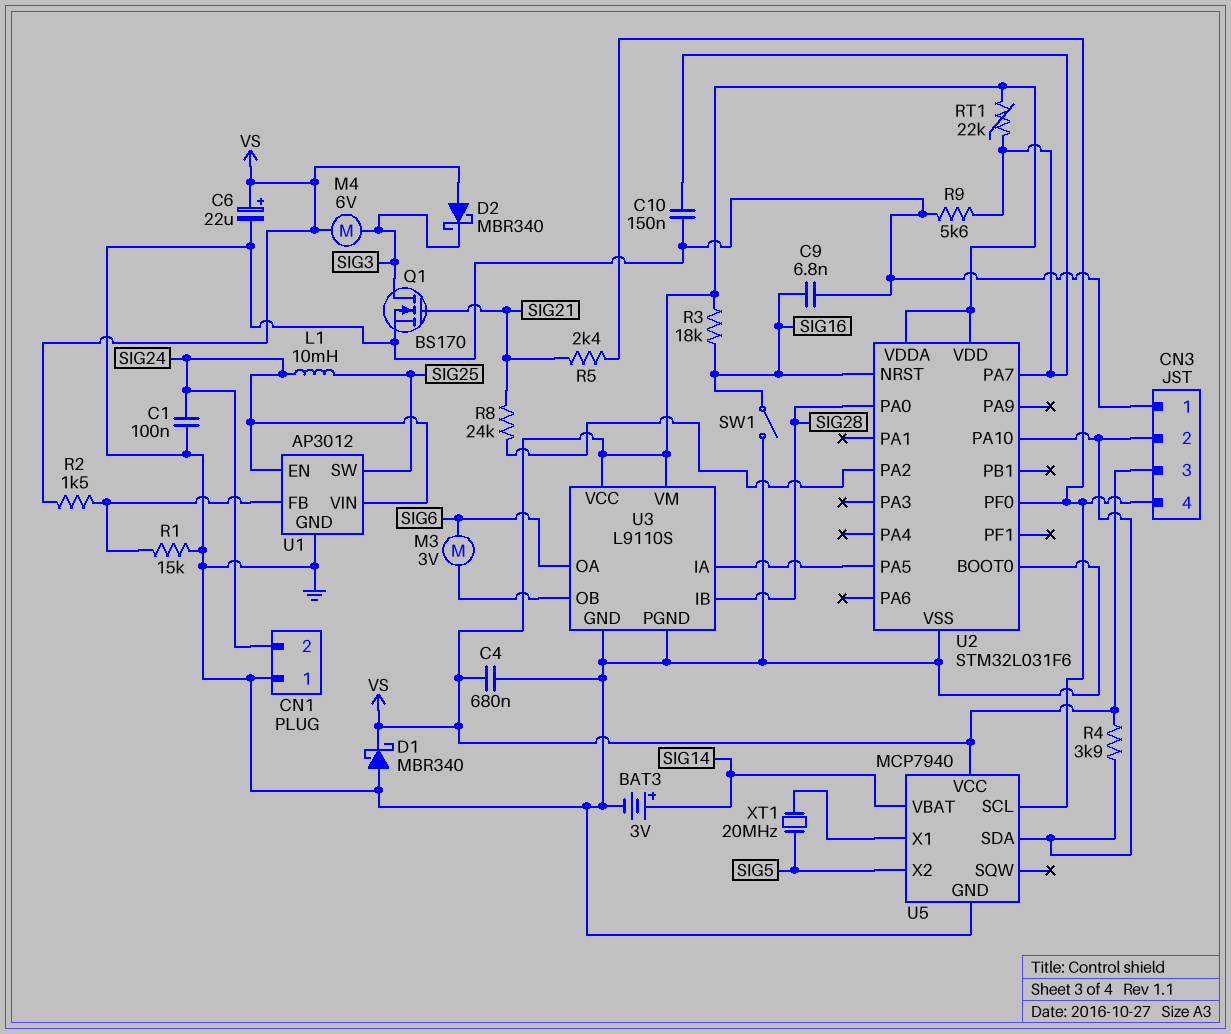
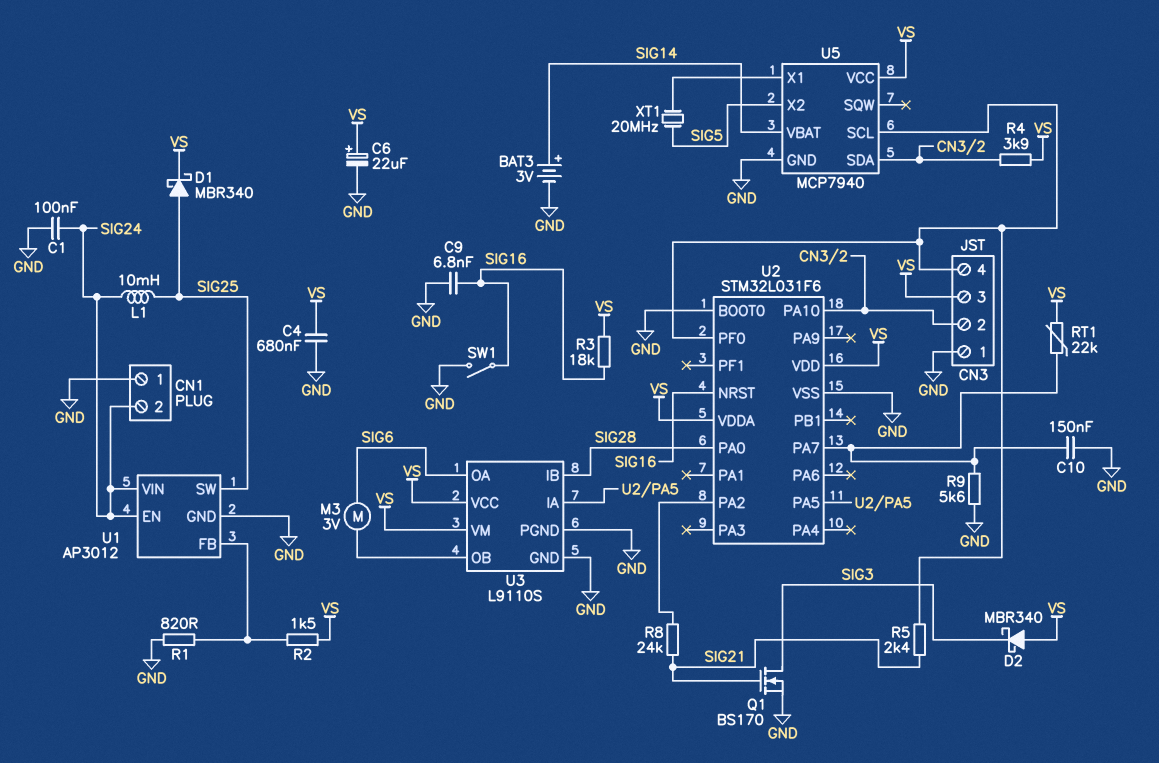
D1: schottky MBR340 (A GND, K VS) -> schottky MBR340 (A SIG25, K VS)
M4: motor 6V (SIG3, VS) -> none
R1: 15k (GND, U1/FB) -> 820 (GND, U1/FB)

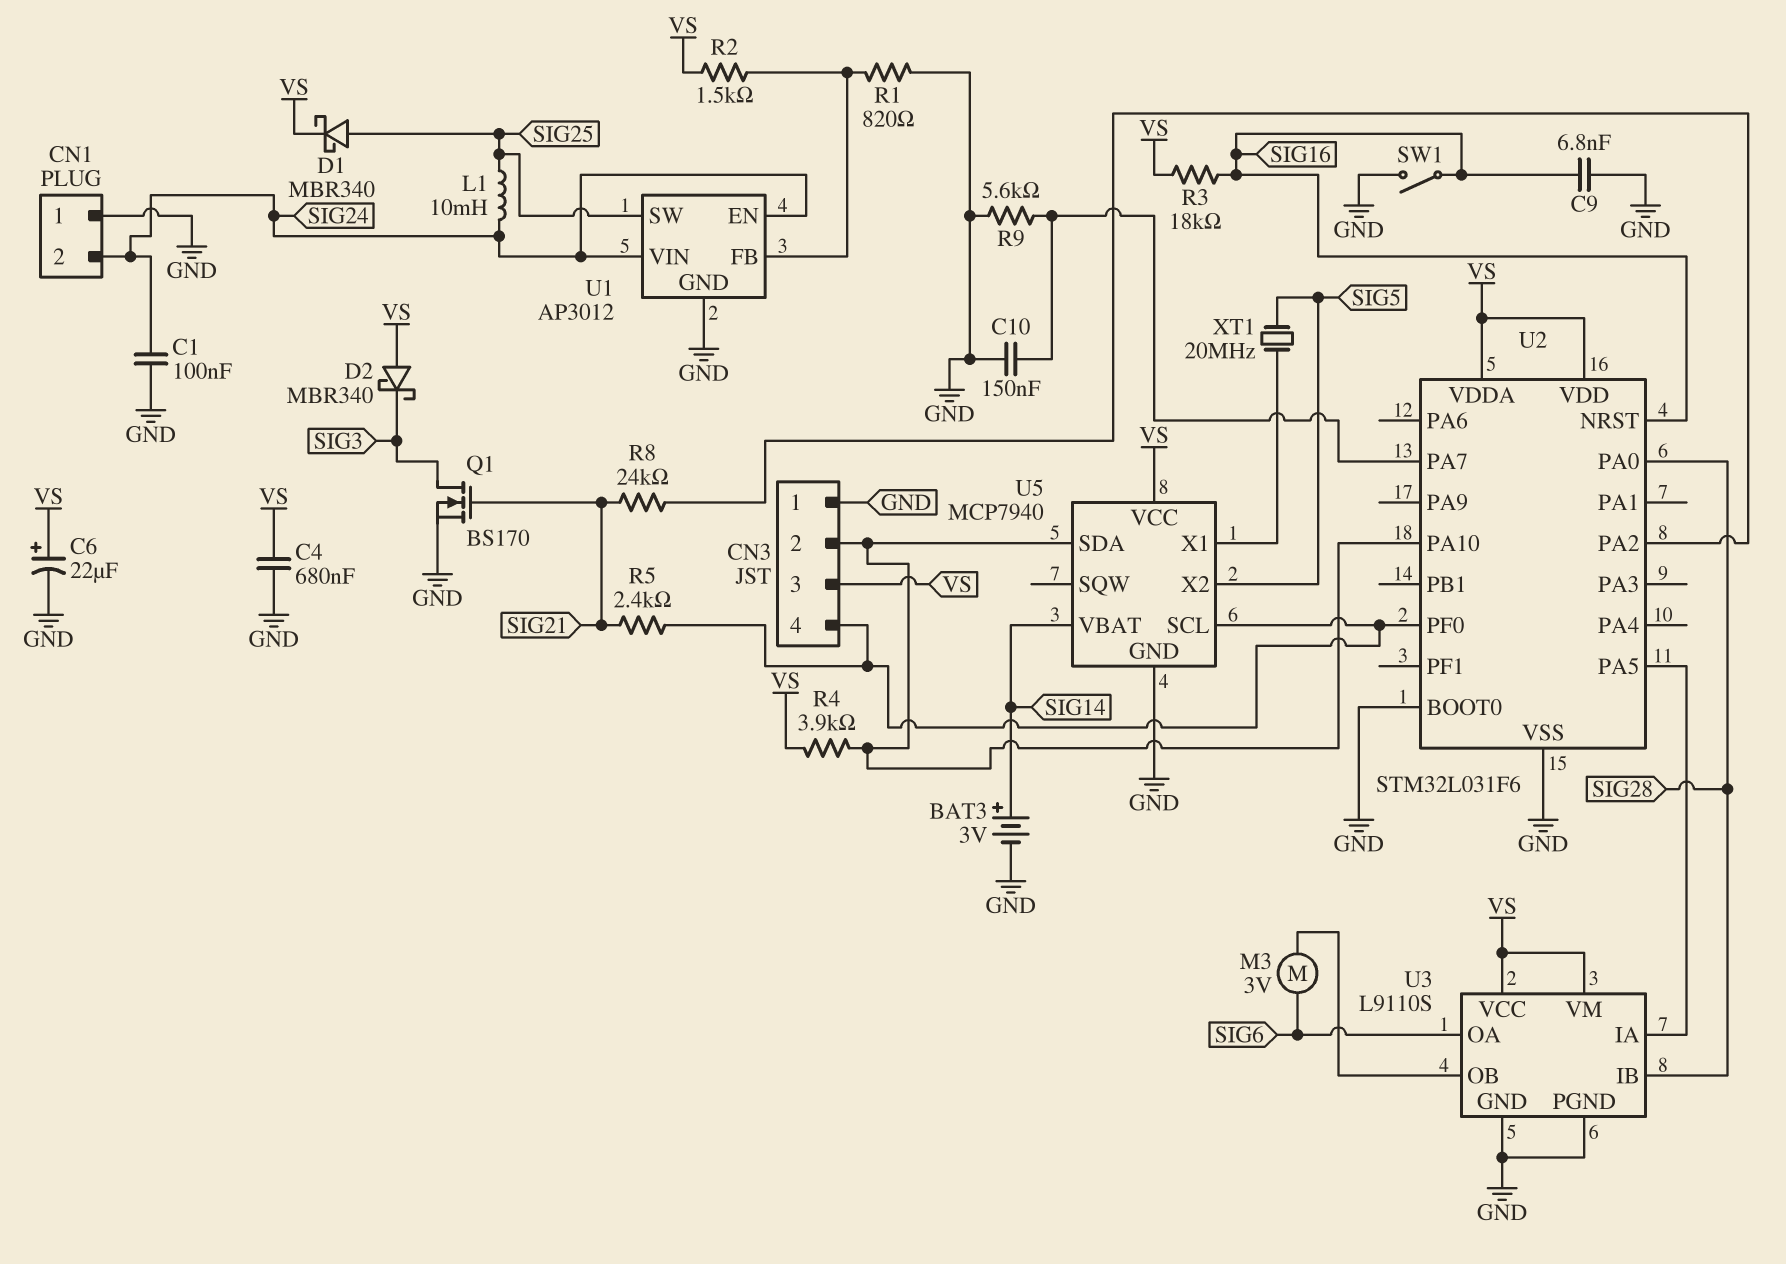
RT1: 22k (U2/PA7, VS) -> none

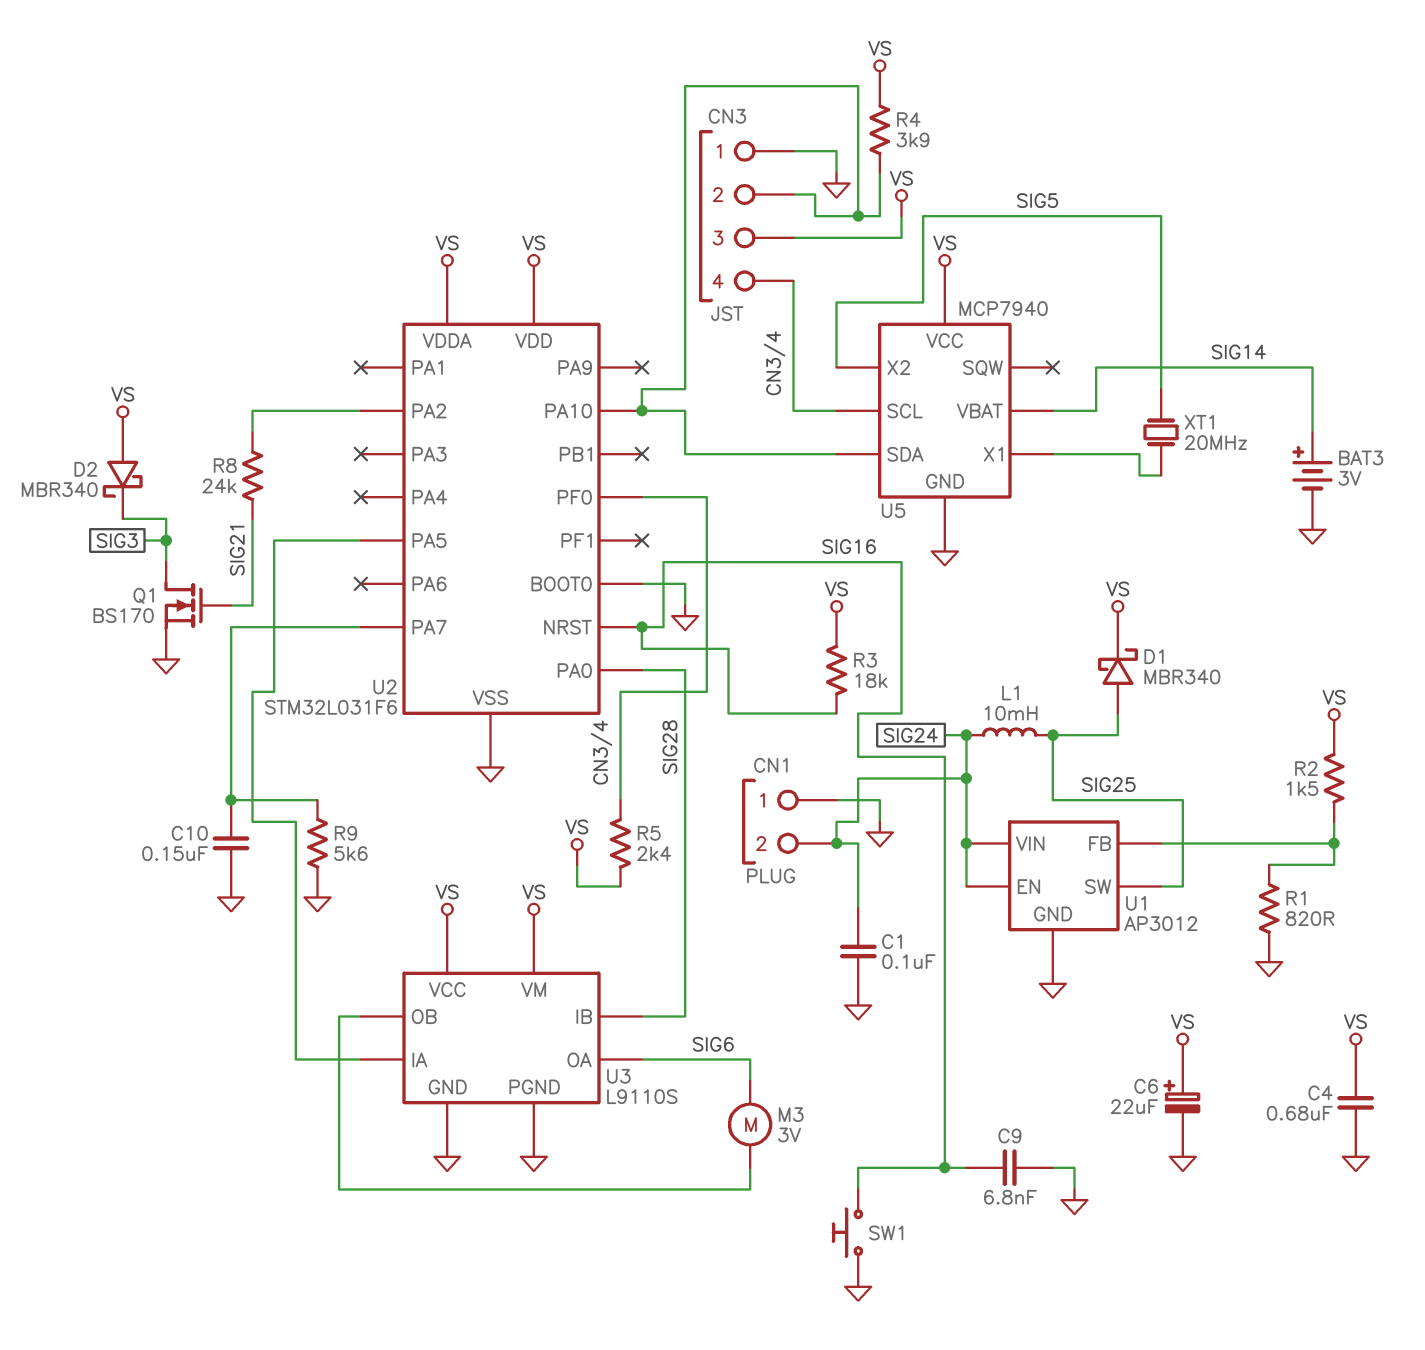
R5: 2.4k (CN3/4, SIG21) -> 2.4k (CN3/4, VS)
SW1: switch (GND, SIG16) -> button (GND, SIG16)

